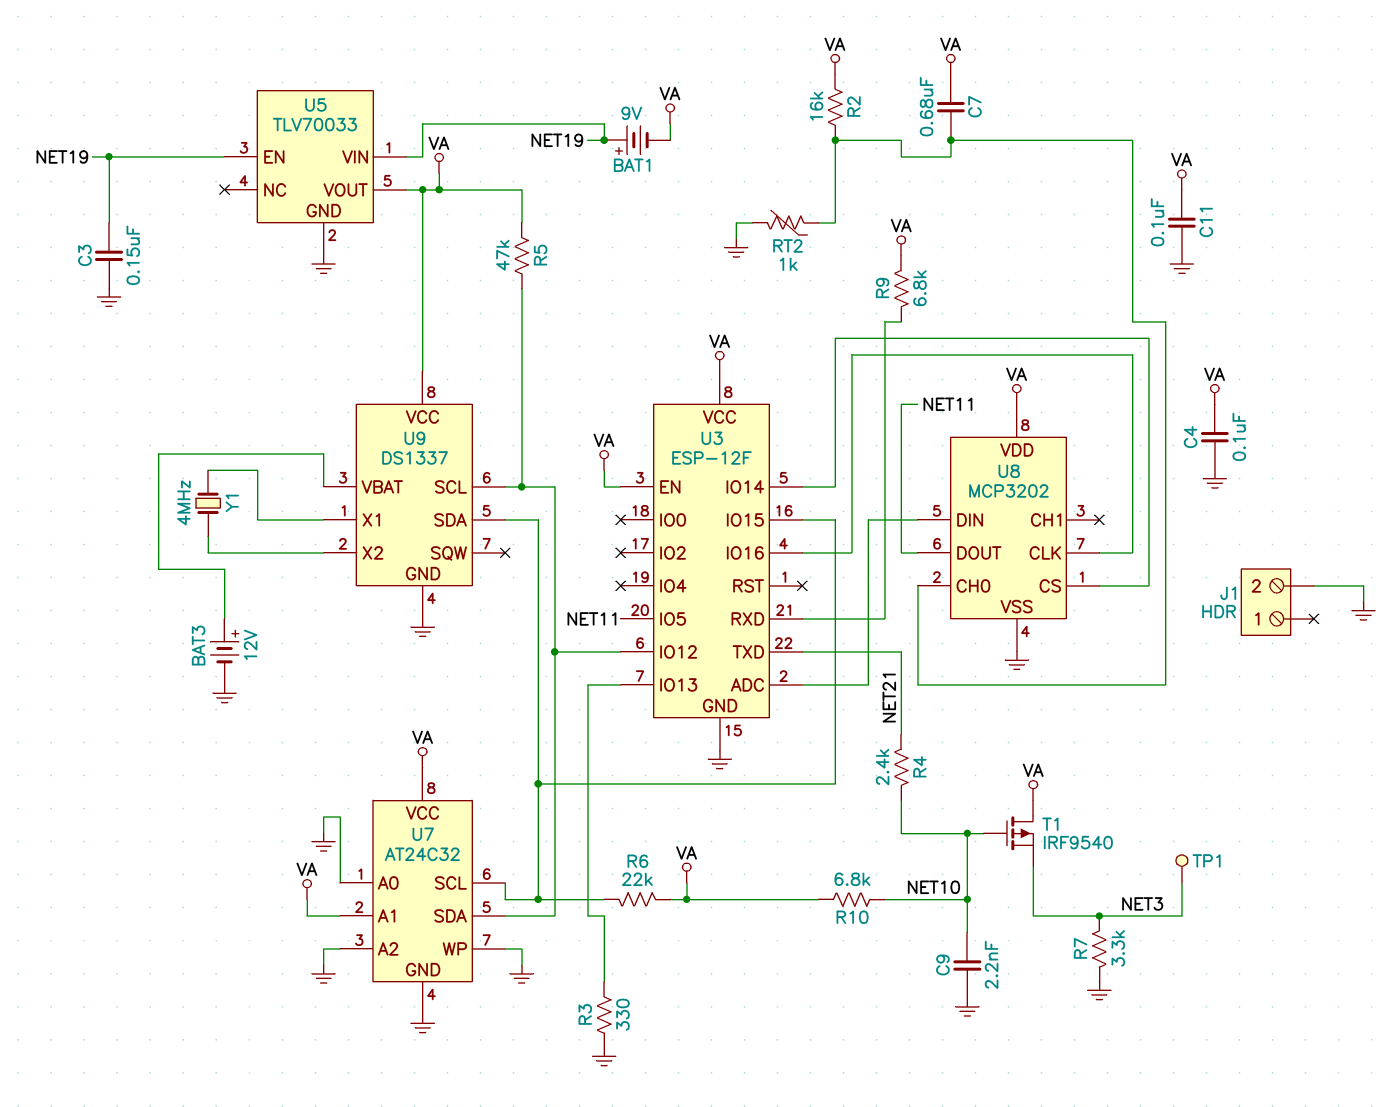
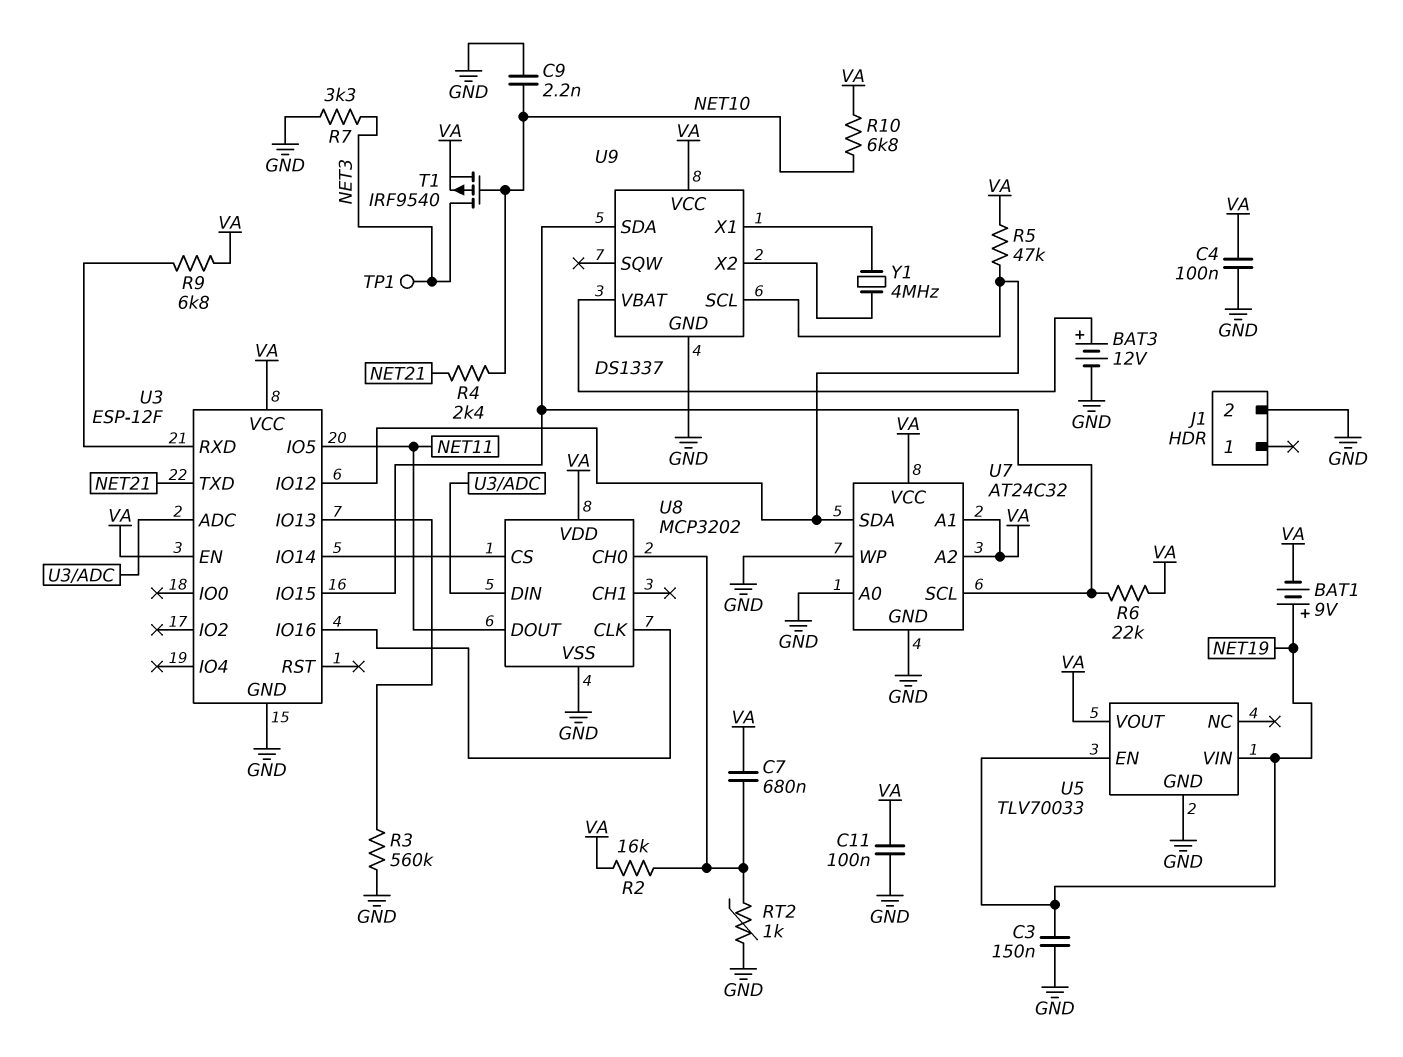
R3: 330 (GND, U3/IO13) -> 560k (GND, U3/IO13)
T1: PMOS IRF9540 (G NET10, D VA, S NET3) -> PMOS IRF9540 (G NET10, D NET3, S VA)
U7 pin A2: GND -> VA

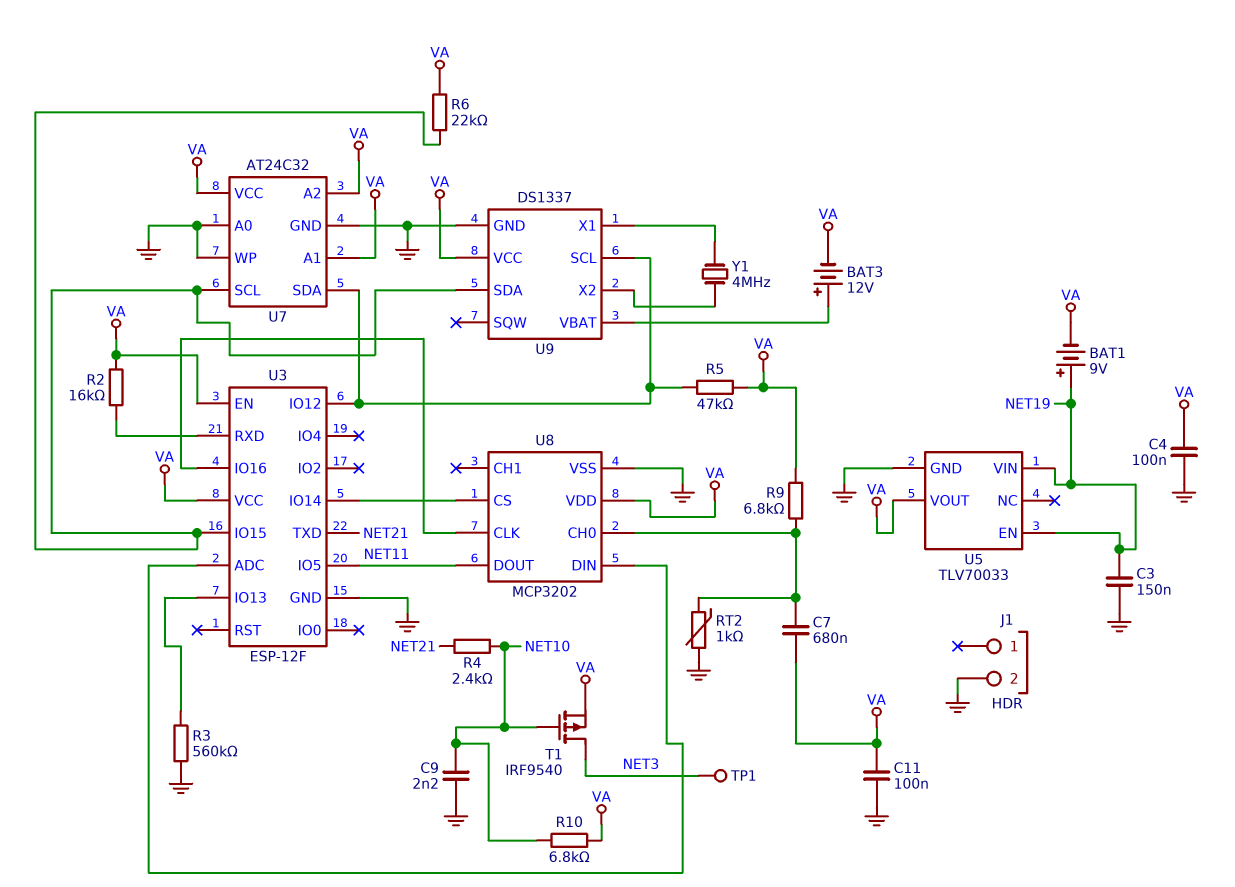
BAT3: 12V (plus U9/VBAT, minus GND) -> 12V (plus U9/VBAT, minus VA)
R2: 16k (U8/CH0, VA) -> 16k (U3/RXD, VA)
R7: 3.3k (GND, NET3) -> none
R9: 6.8k (U3/RXD, VA) -> 6.8k (U8/CH0, VA)

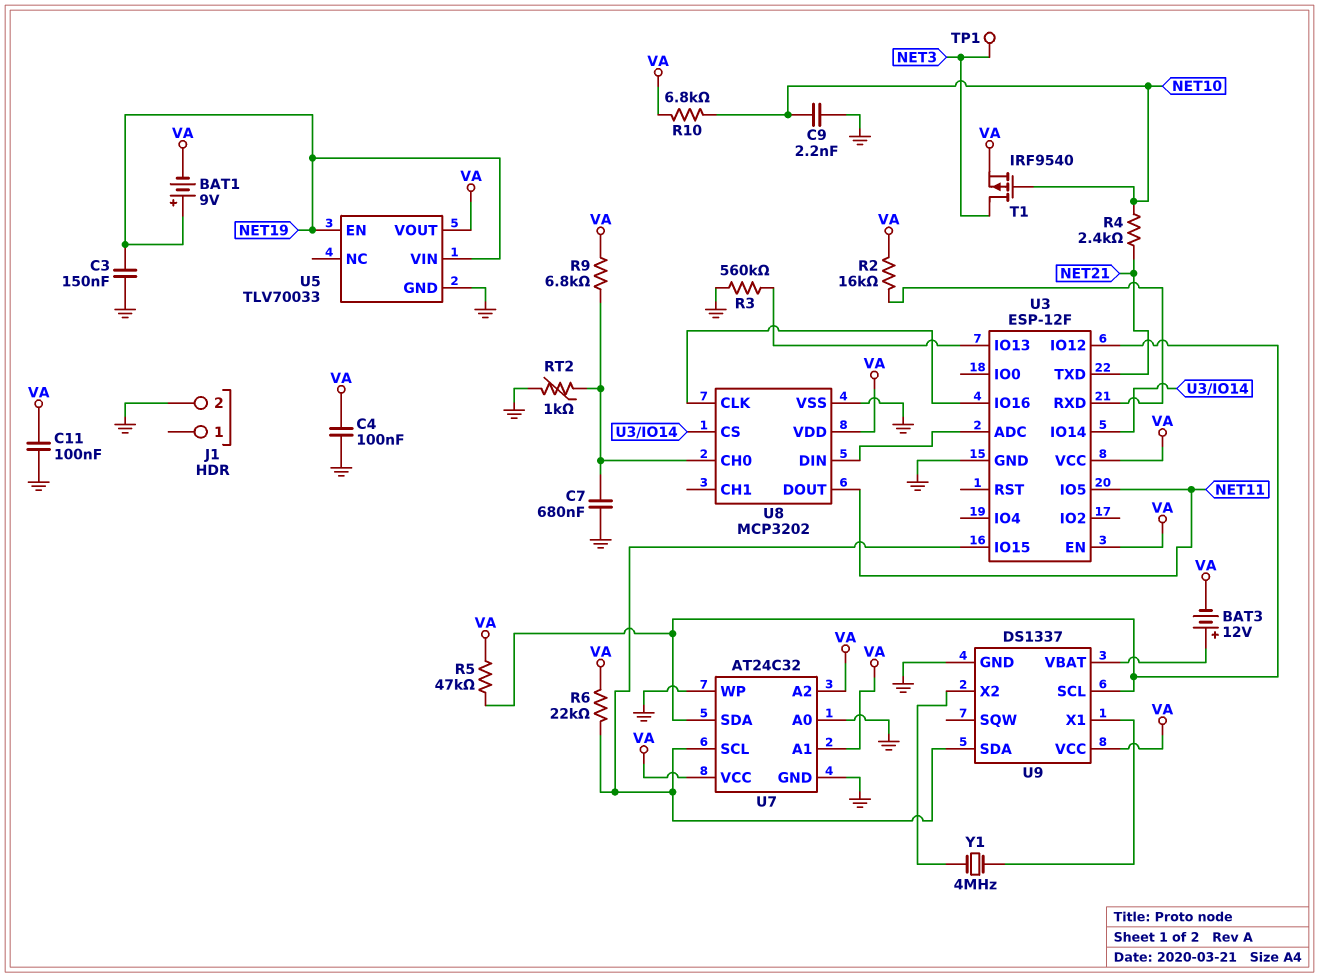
C7: 680nF (U8/CH0, VA) -> 680nF (GND, U8/CH0)

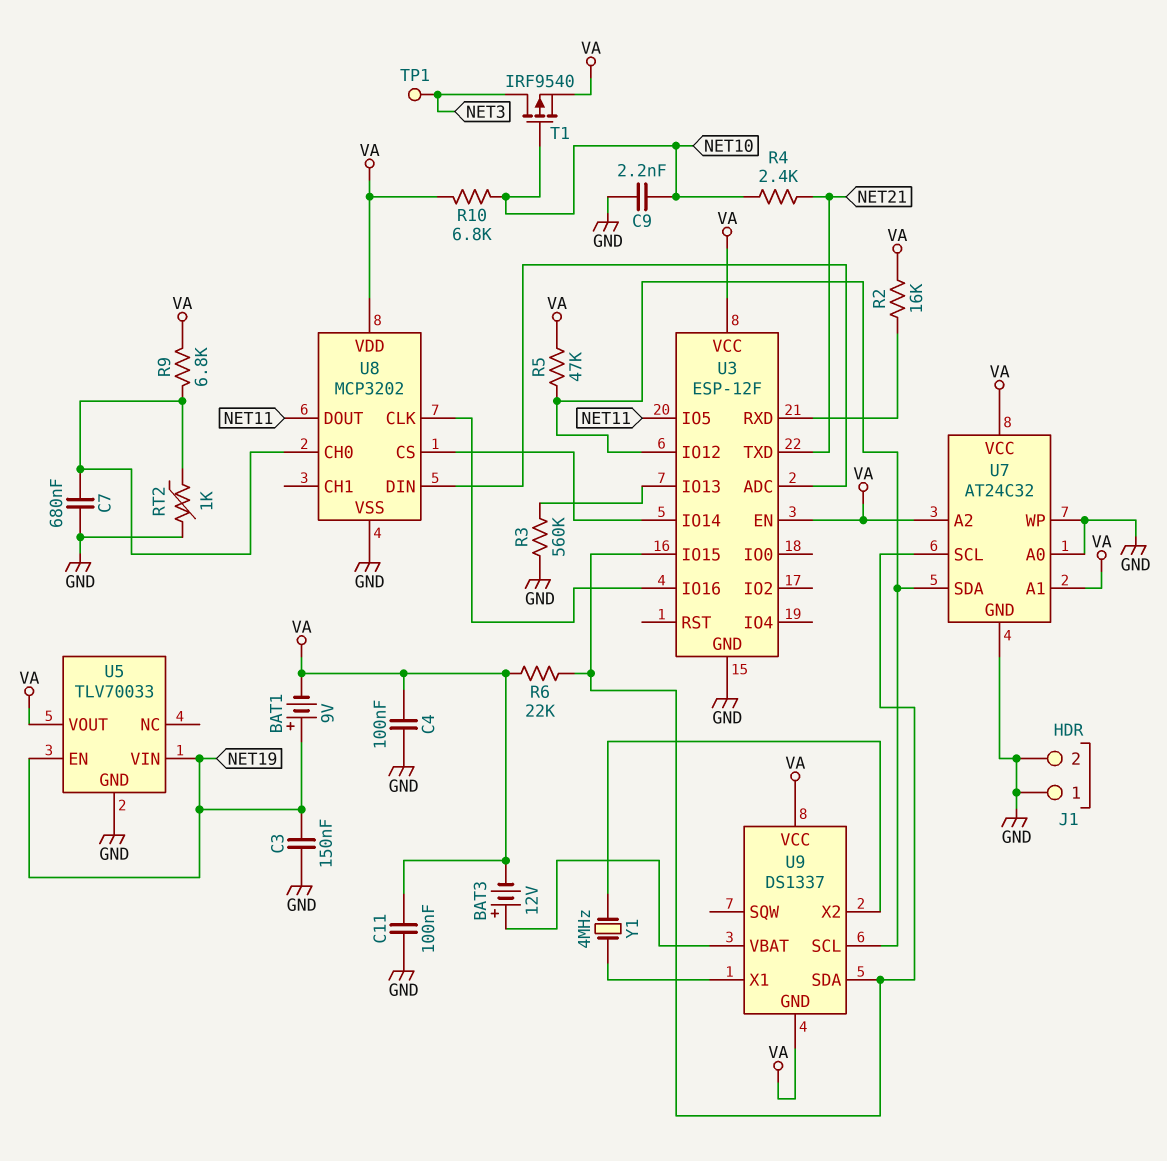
J1 pin 1: none -> GND
U9 pin GND: GND -> VA

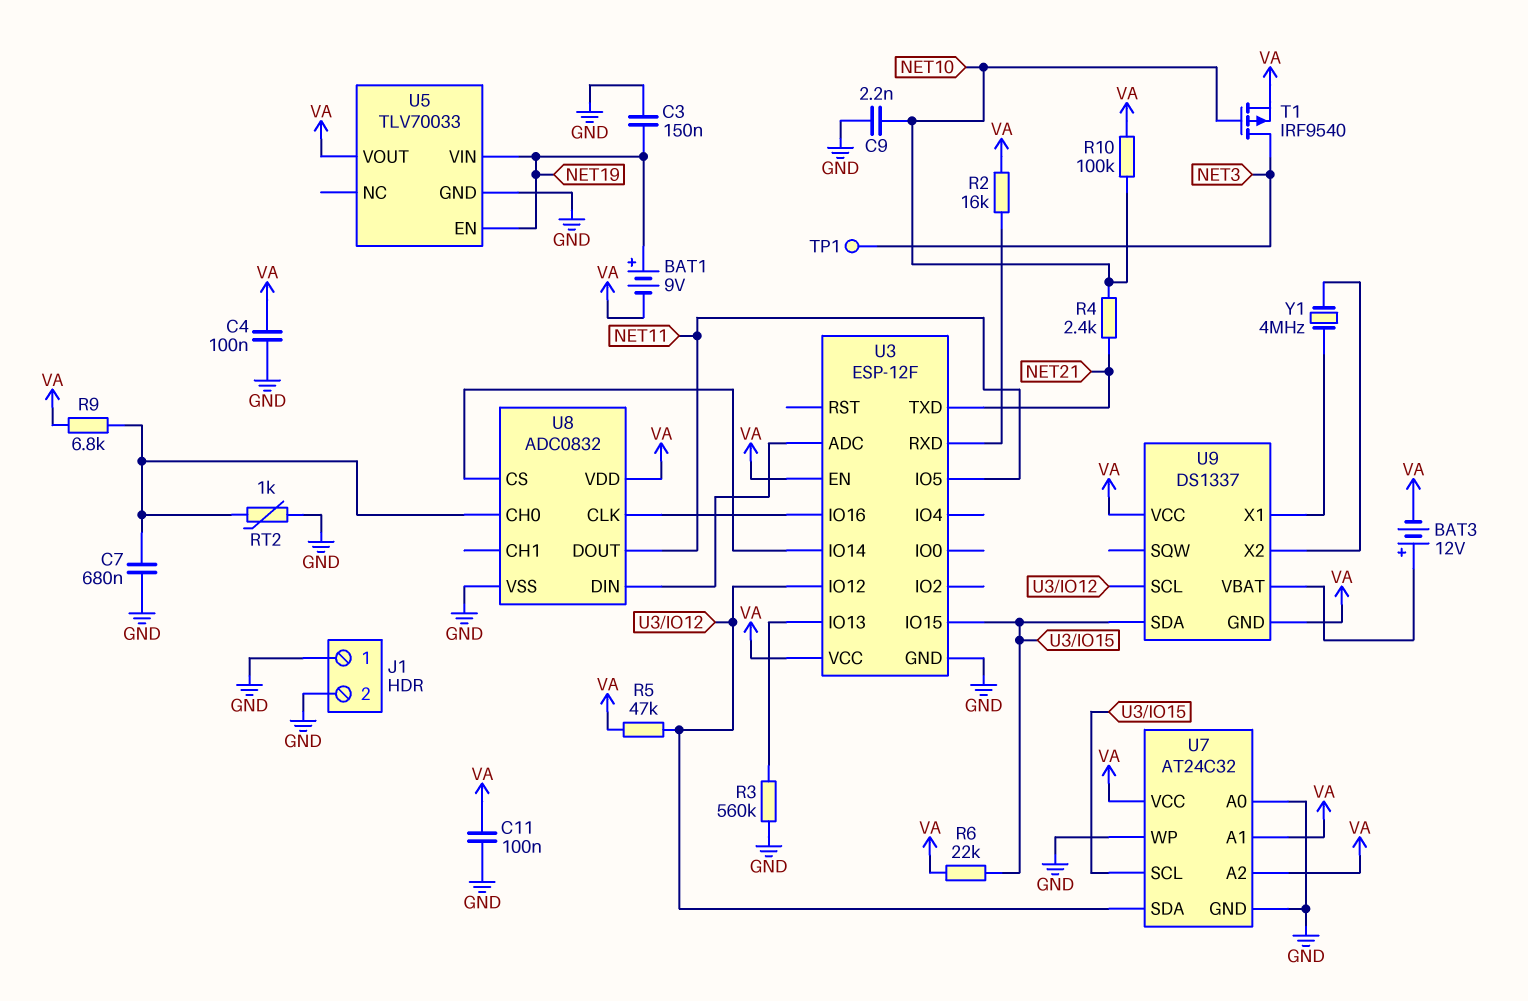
R10: 6.8k (NET10, VA) -> 100k (NET10, VA)
U8: MCP3202 -> ADC0832

